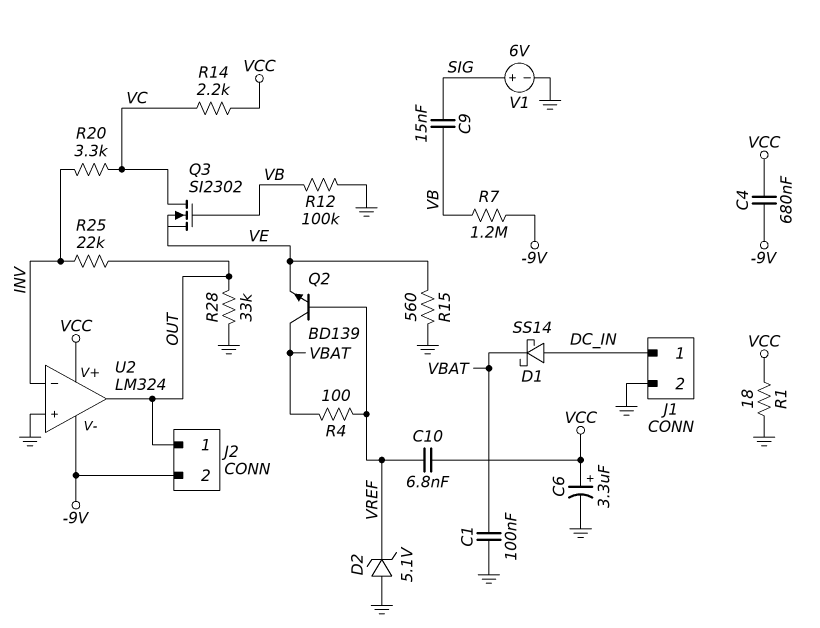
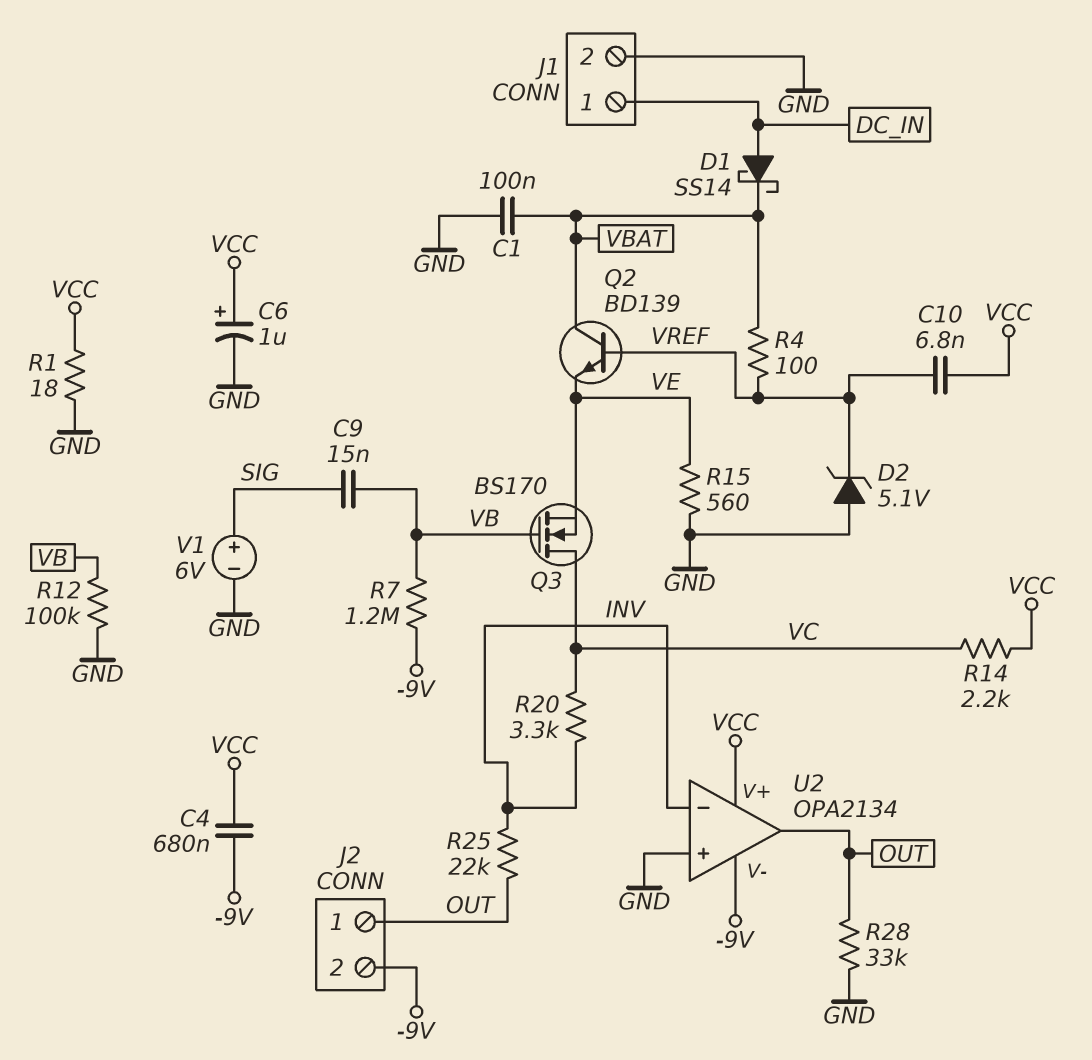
C6: 3.3uF (plus VCC, minus GND) -> 1uF (plus VCC, minus GND)
Q3: NMOS SI2302 (G VB, D VC, S VE) -> NMOS BS170 (G VB, D VC, S VE)
U2: LM324 -> OPA2134

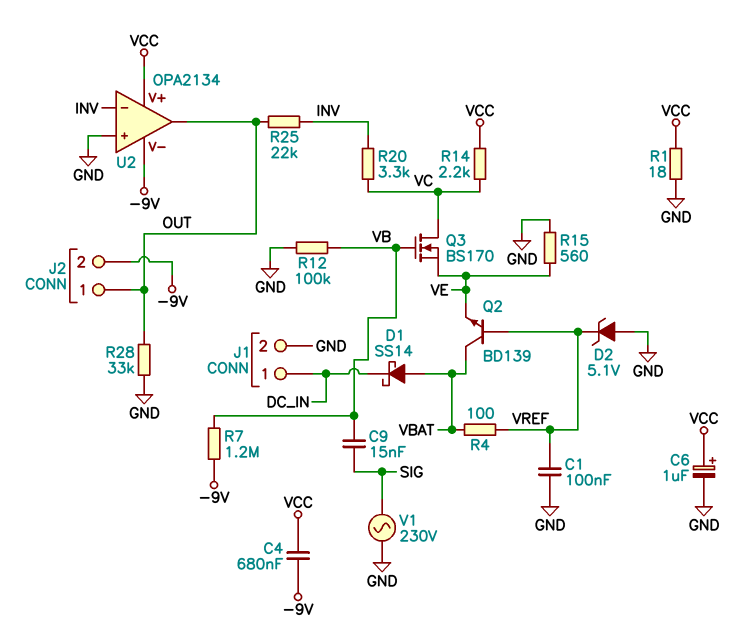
C1: 100nF (GND, VBAT) -> 100nF (GND, VREF)
C10: 6.8nF (VCC, VREF) -> none
D1: schottky SS14 (A DC_IN, K VBAT) -> schottky SS14 (A VBAT, K DC_IN)
V1: 6V (plus SIG, minus GND) -> AC 230V (GND, SIG)

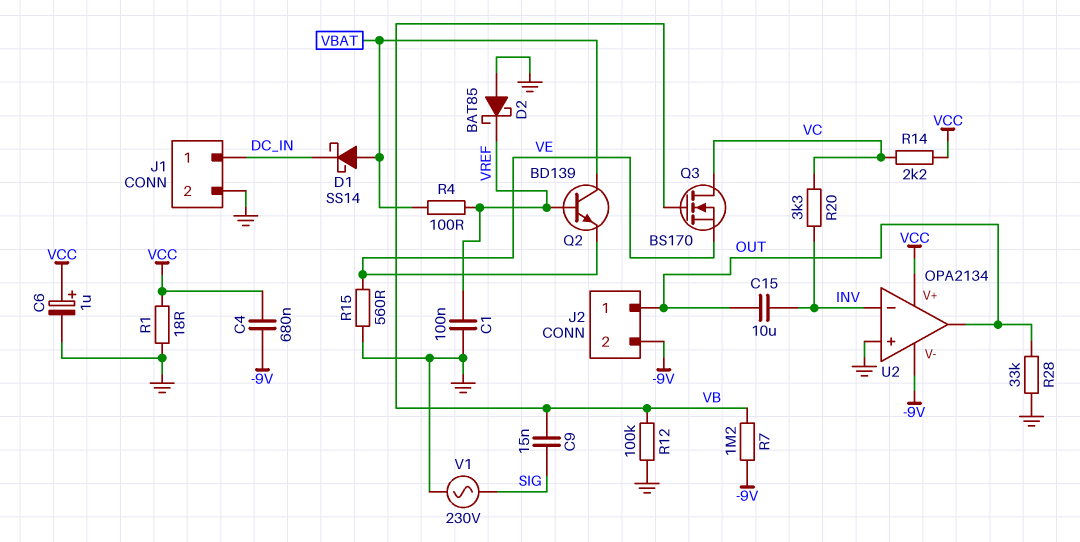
C15: none -> 10uF (INV, OUT)
D2: zener 5.1V (A GND, K VREF) -> schottky BAT85 (A GND, K VREF)
R25: 22k (INV, OUT) -> none

